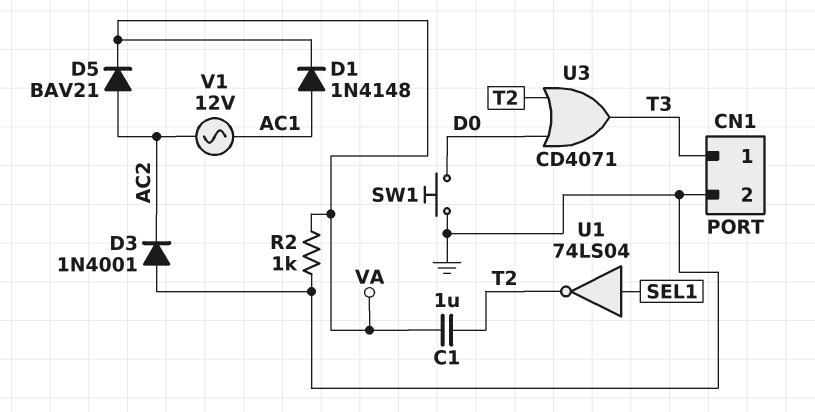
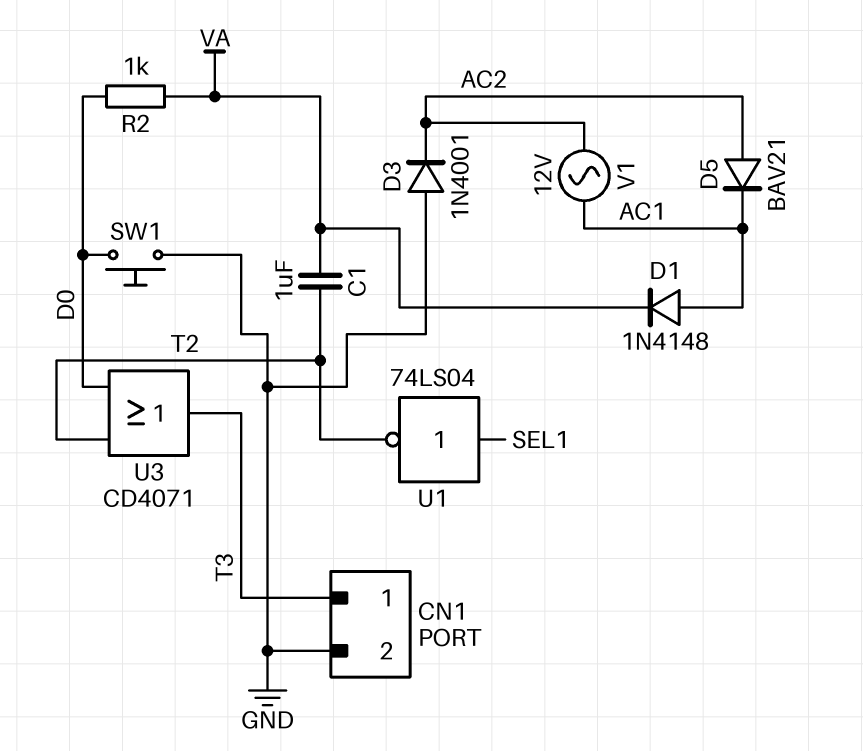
D5: diode BAV21 (A AC2, K VA) -> diode BAV21 (A AC2, K AC1)
R2: 1k (GND, VA) -> 1k (D0, VA)

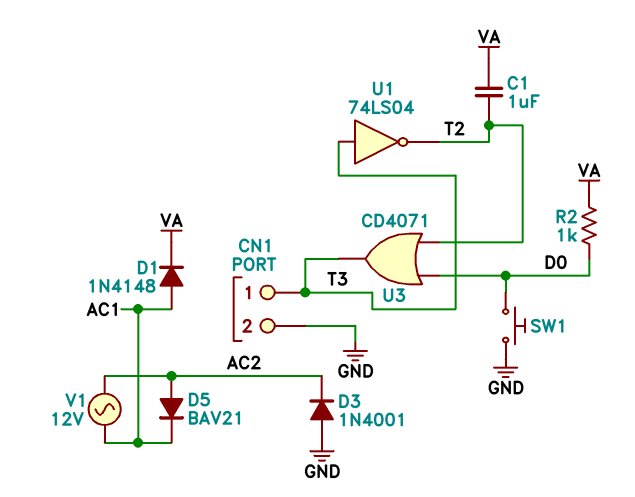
U1: NOT 74LS04 (in SEL1, out T2) -> NOT 74LS04 (in T3, out T2)

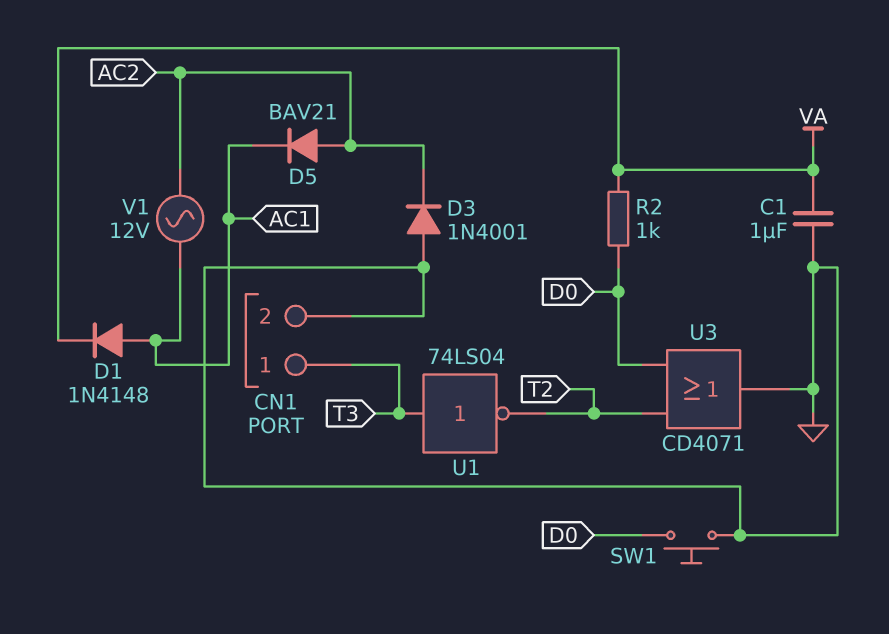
C1: 1uF (T2, VA) -> 1uF (GND, VA)
U3: OR CD4071 (in D0, in T2, out T3) -> OR CD4071 (in D0, in T2, out GND)

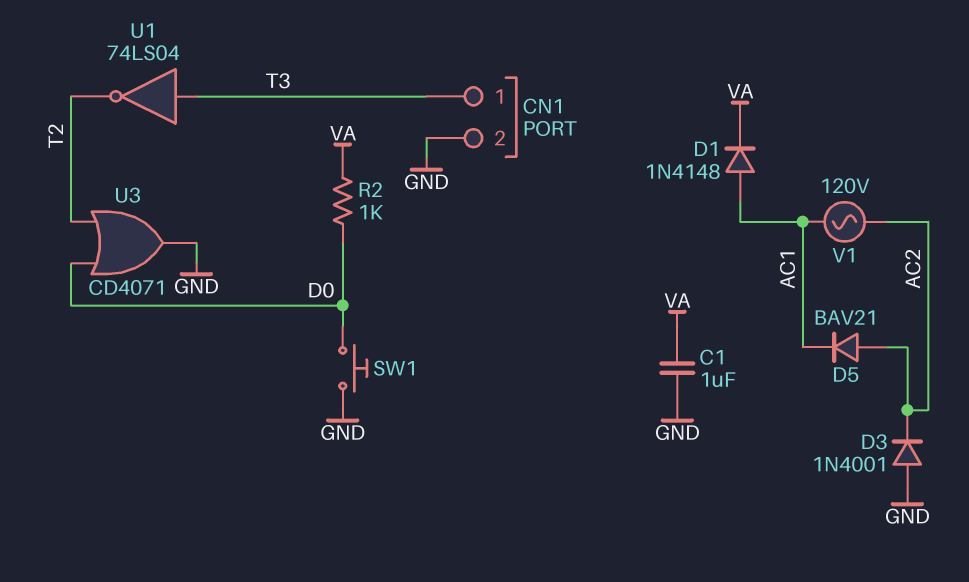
V1: AC 12V (AC1, AC2) -> AC 120V (AC1, AC2)

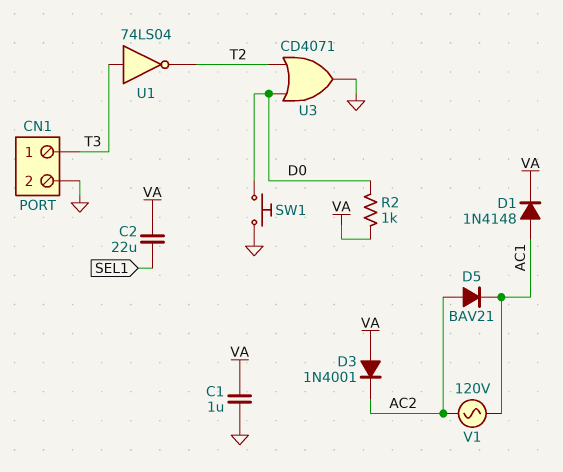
C2: none -> 22uF (SEL1, VA)
D3: diode 1N4001 (A GND, K AC2) -> diode 1N4001 (A VA, K AC2)

